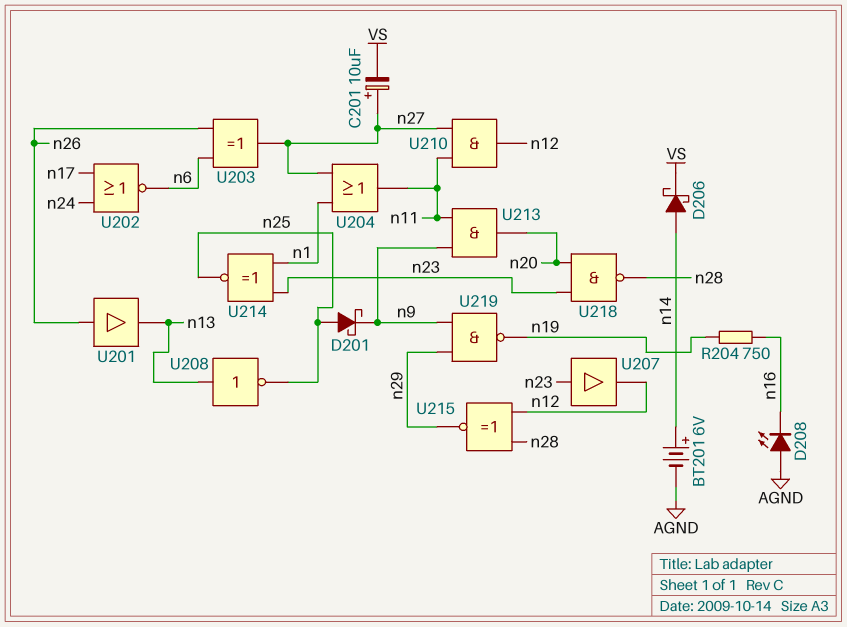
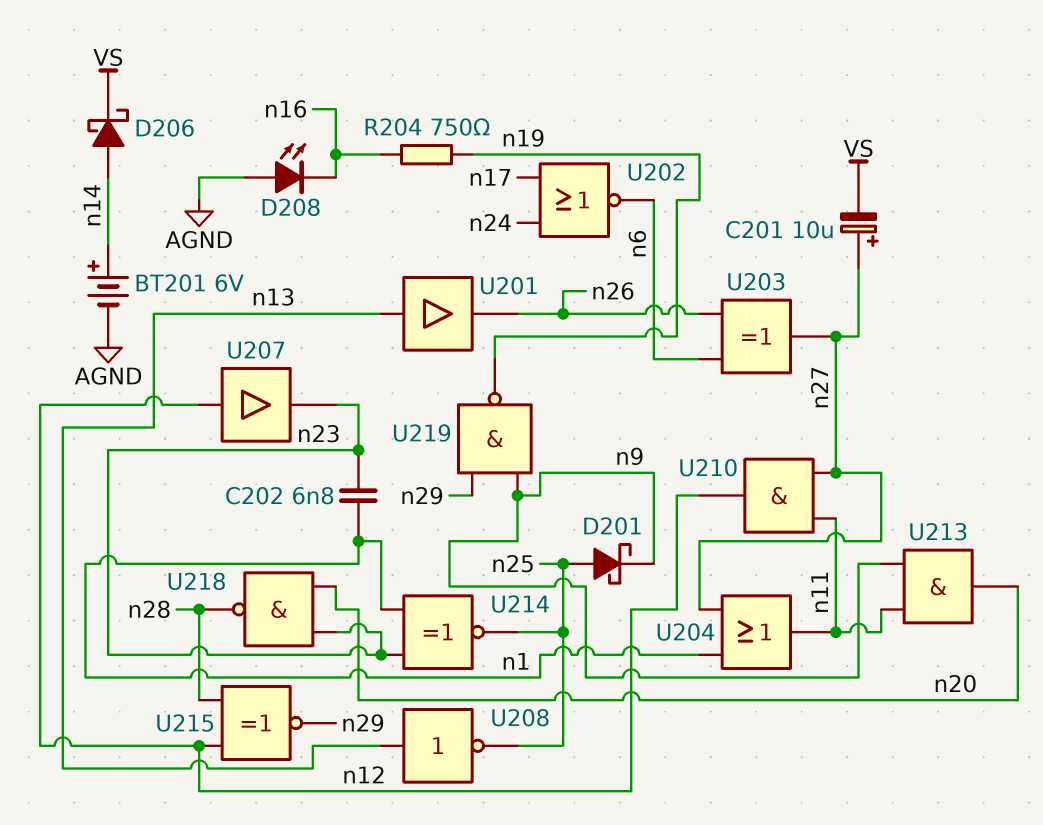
C202: none -> 6.8nF (n1, n23)
U201: buffer (in n26, out n13) -> buffer (in n13, out n26)
U207: buffer (in n23, out n12) -> buffer (in n12, out n23)

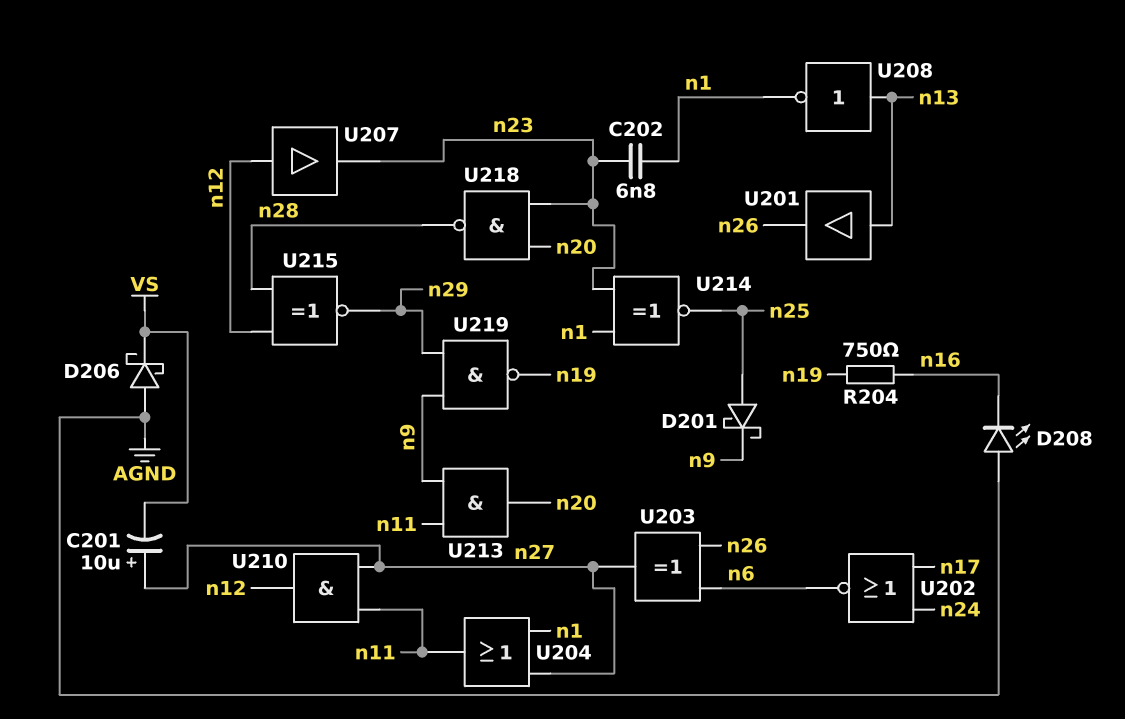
BT201: 6V (plus n14, minus AGND) -> none
D206: schottky (A n14, K VS) -> schottky (A AGND, K VS)
U208: NOT (in n13, out n25) -> NOT (in n13, out n1)

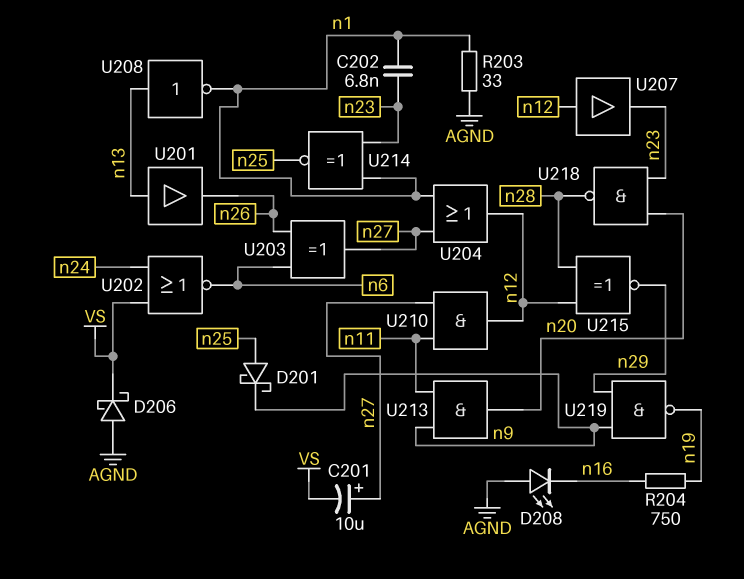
R203: none -> 33 (AGND, n1)
U202: NOR (in n17, in n24, out n6) -> NOR (in VS, in n24, out n6)
U204: OR (in n1, in n27, out n11) -> OR (in n1, in n27, out n12)

